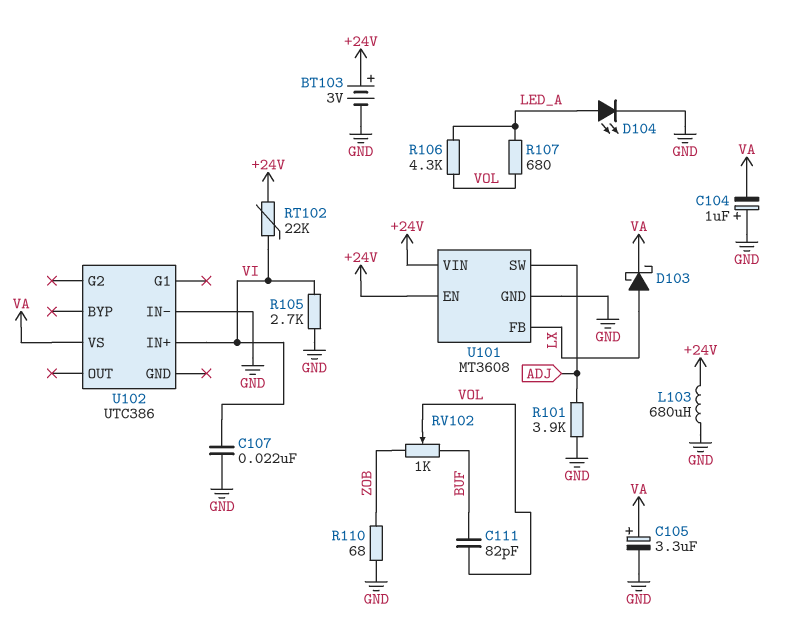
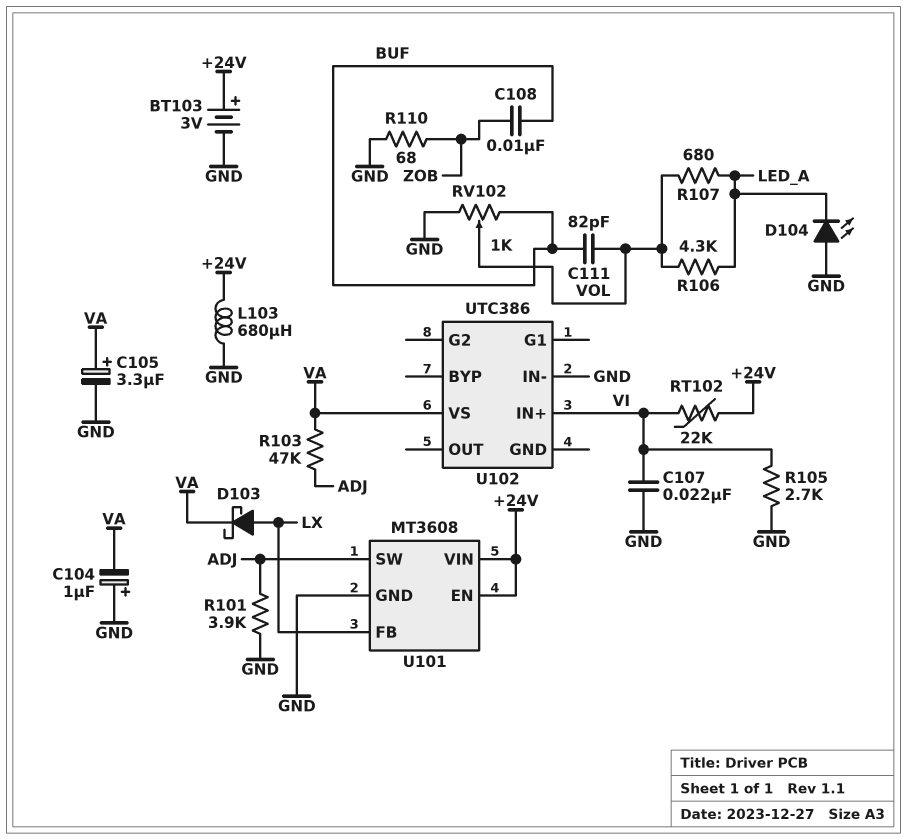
C108: none -> 10nF (BUF, ZOB)
D104: LED (A LED_A, K GND) -> LED (A GND, K LED_A)
R103: none -> 47k (ADJ, VA)
RV102: 1k (BUF, ZOB, wiper VOL) -> 1k (BUF, GND, wiper VOL)

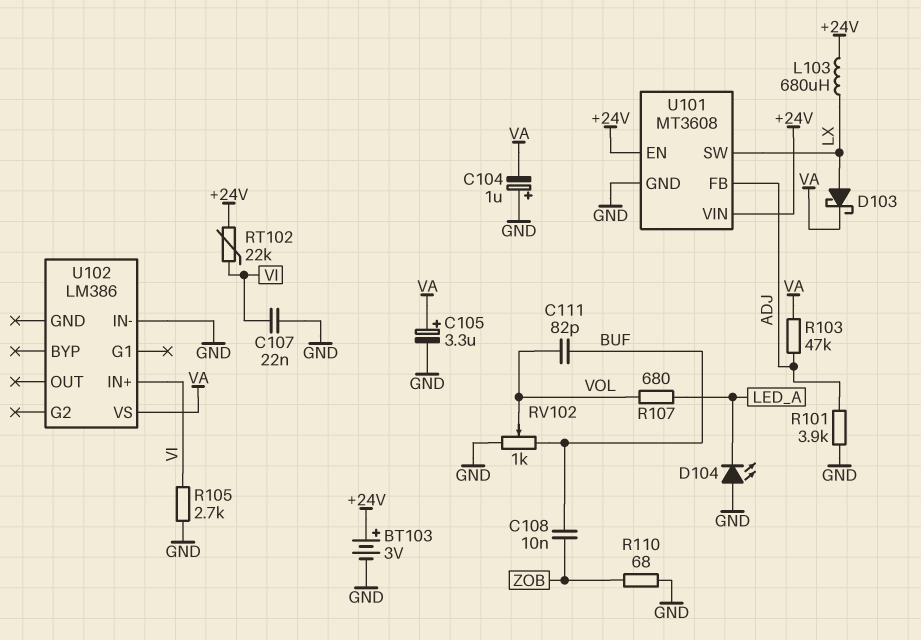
L103: 680uH (+24V, GND) -> 680uH (+24V, LX)
R106: 4.3k (LED_A, VOL) -> none
U101 pin FB: LX -> ADJ
U101 pin SW: ADJ -> LX
U102: UTC386 -> LM386

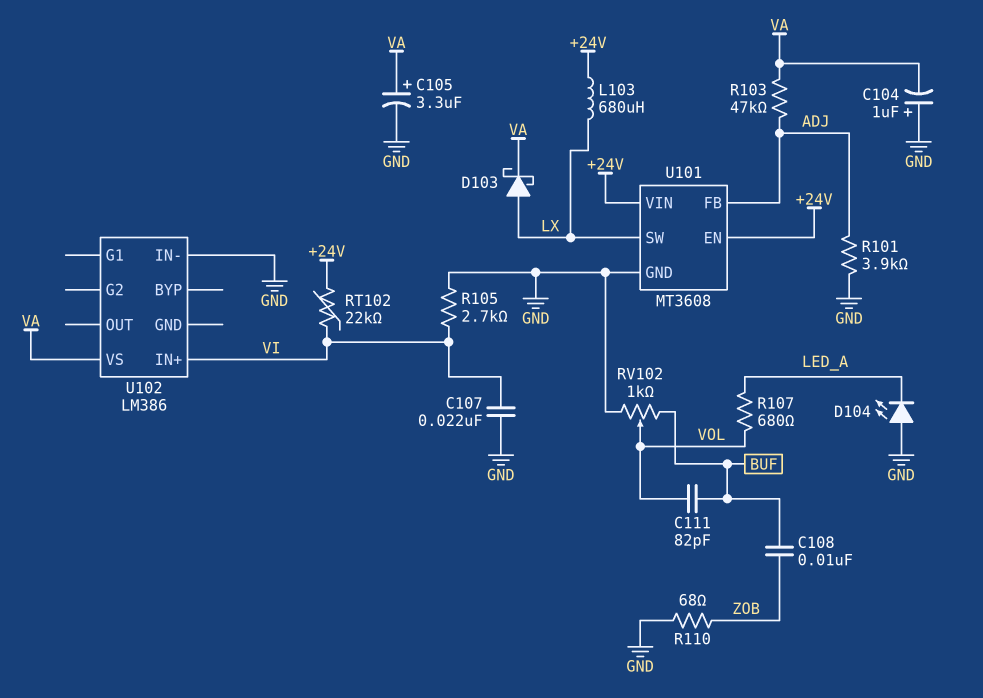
BT103: 3V (plus +24V, minus GND) -> none

